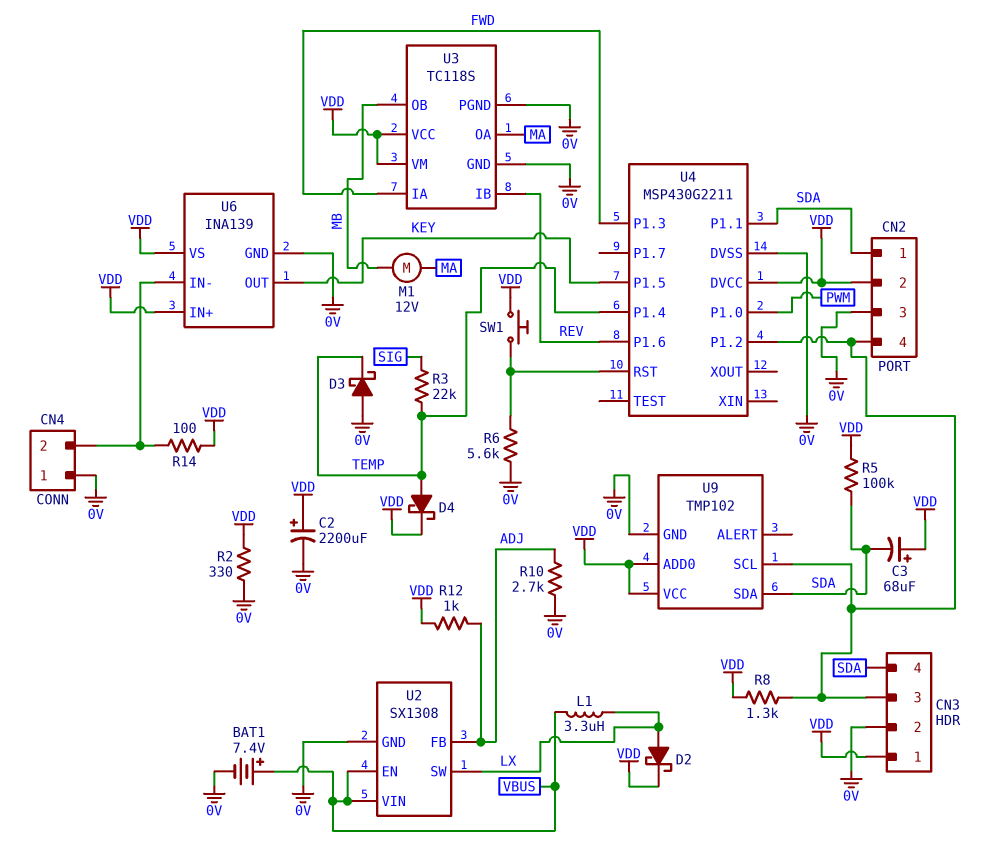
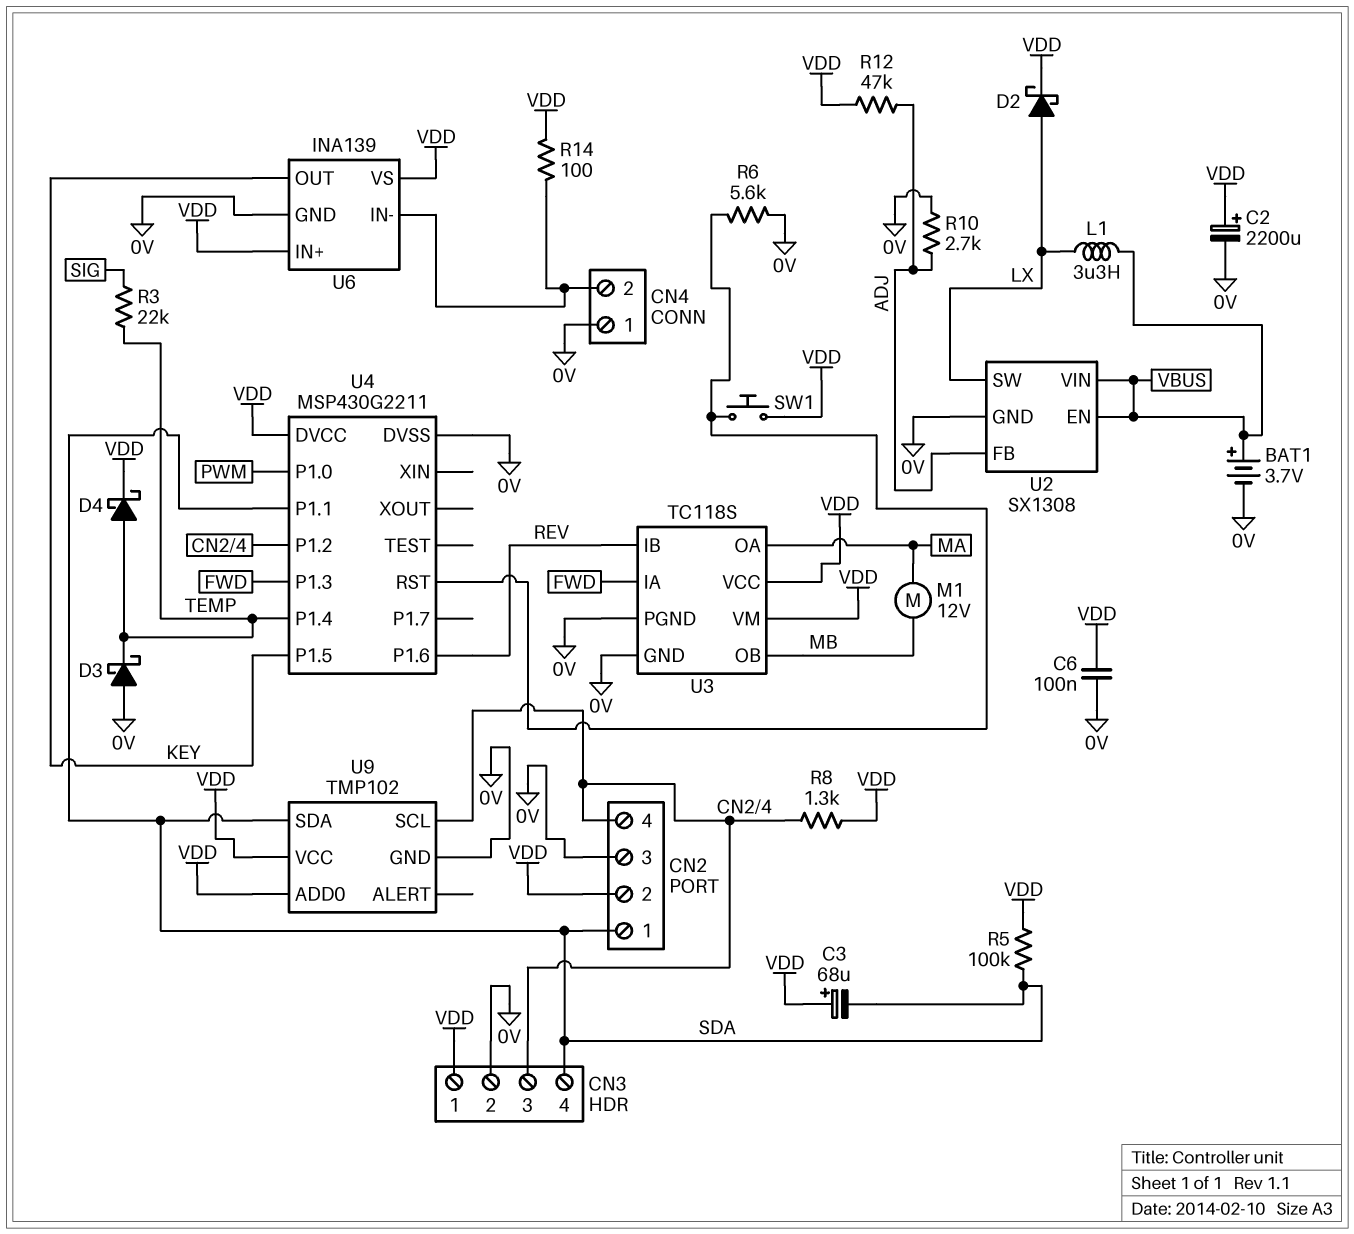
BAT1: 7.4V (plus VBUS, minus 0V) -> 3.7V (plus VBUS, minus 0V)
C6: none -> 100nF (0V, VDD)
R2: 330 (0V, VDD) -> none
R12: 1k (ADJ, VDD) -> 47k (ADJ, VDD)

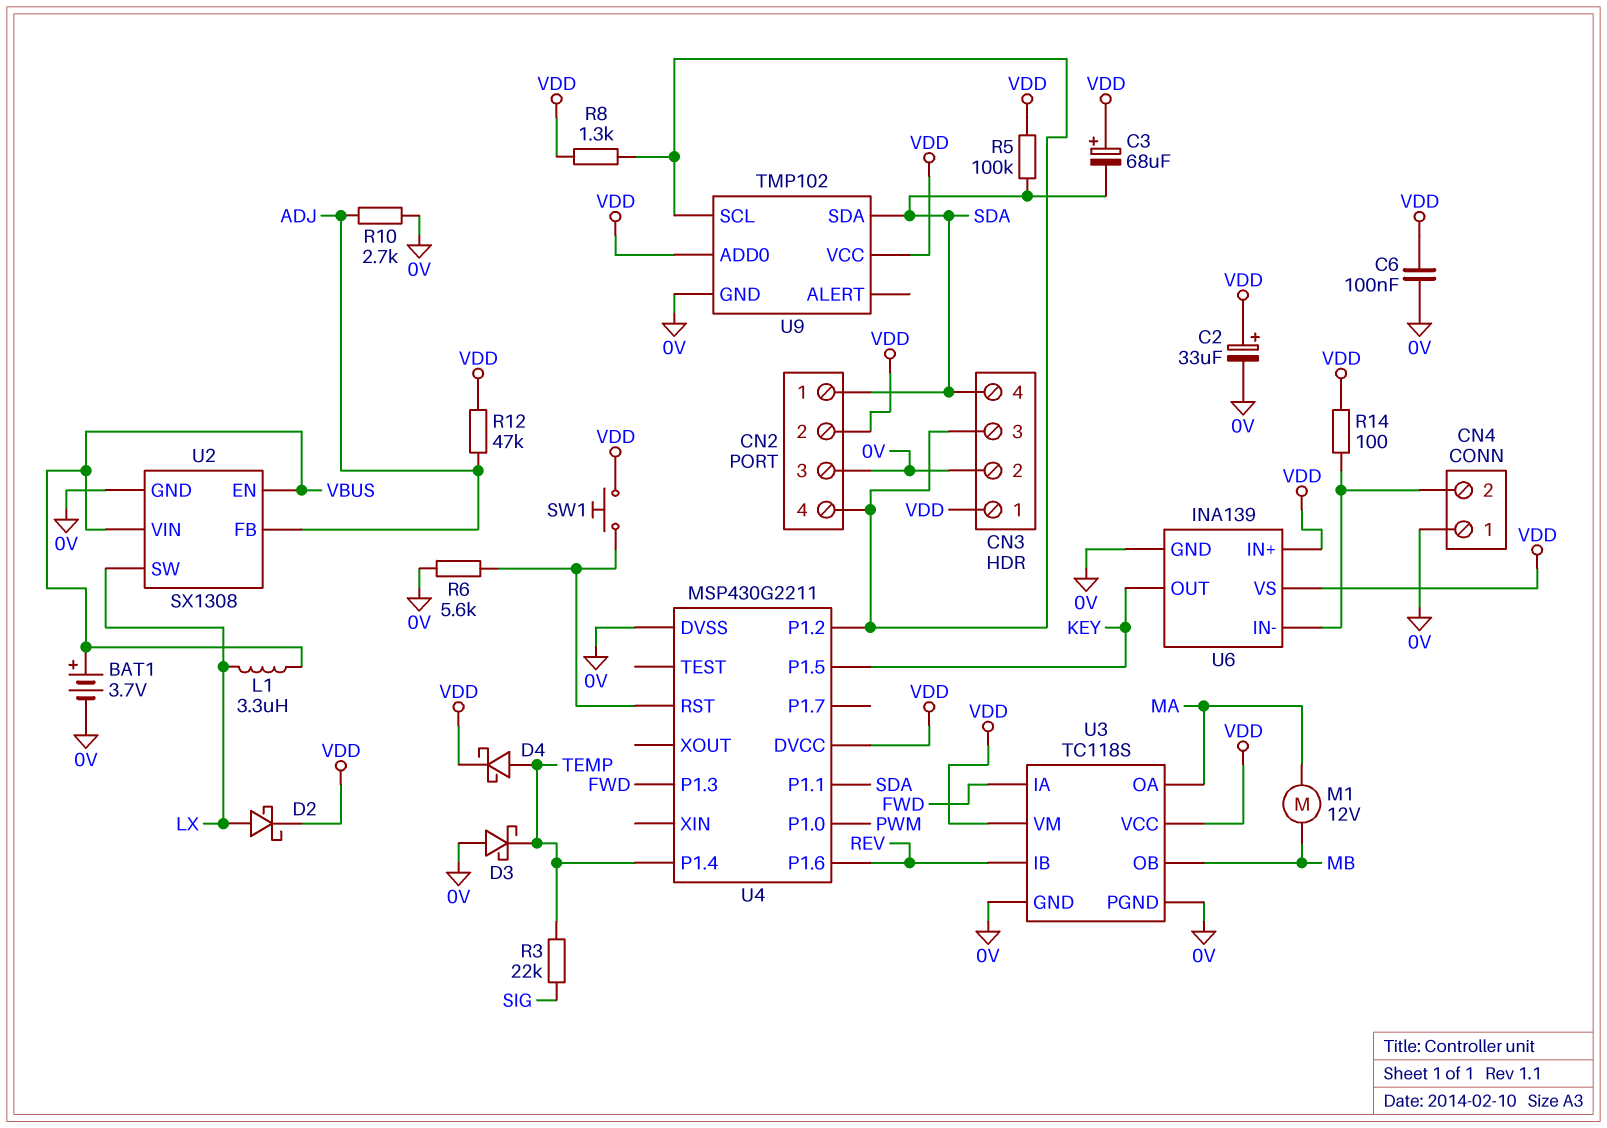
C2: 2200uF (plus VDD, minus 0V) -> 33uF (plus VDD, minus 0V)

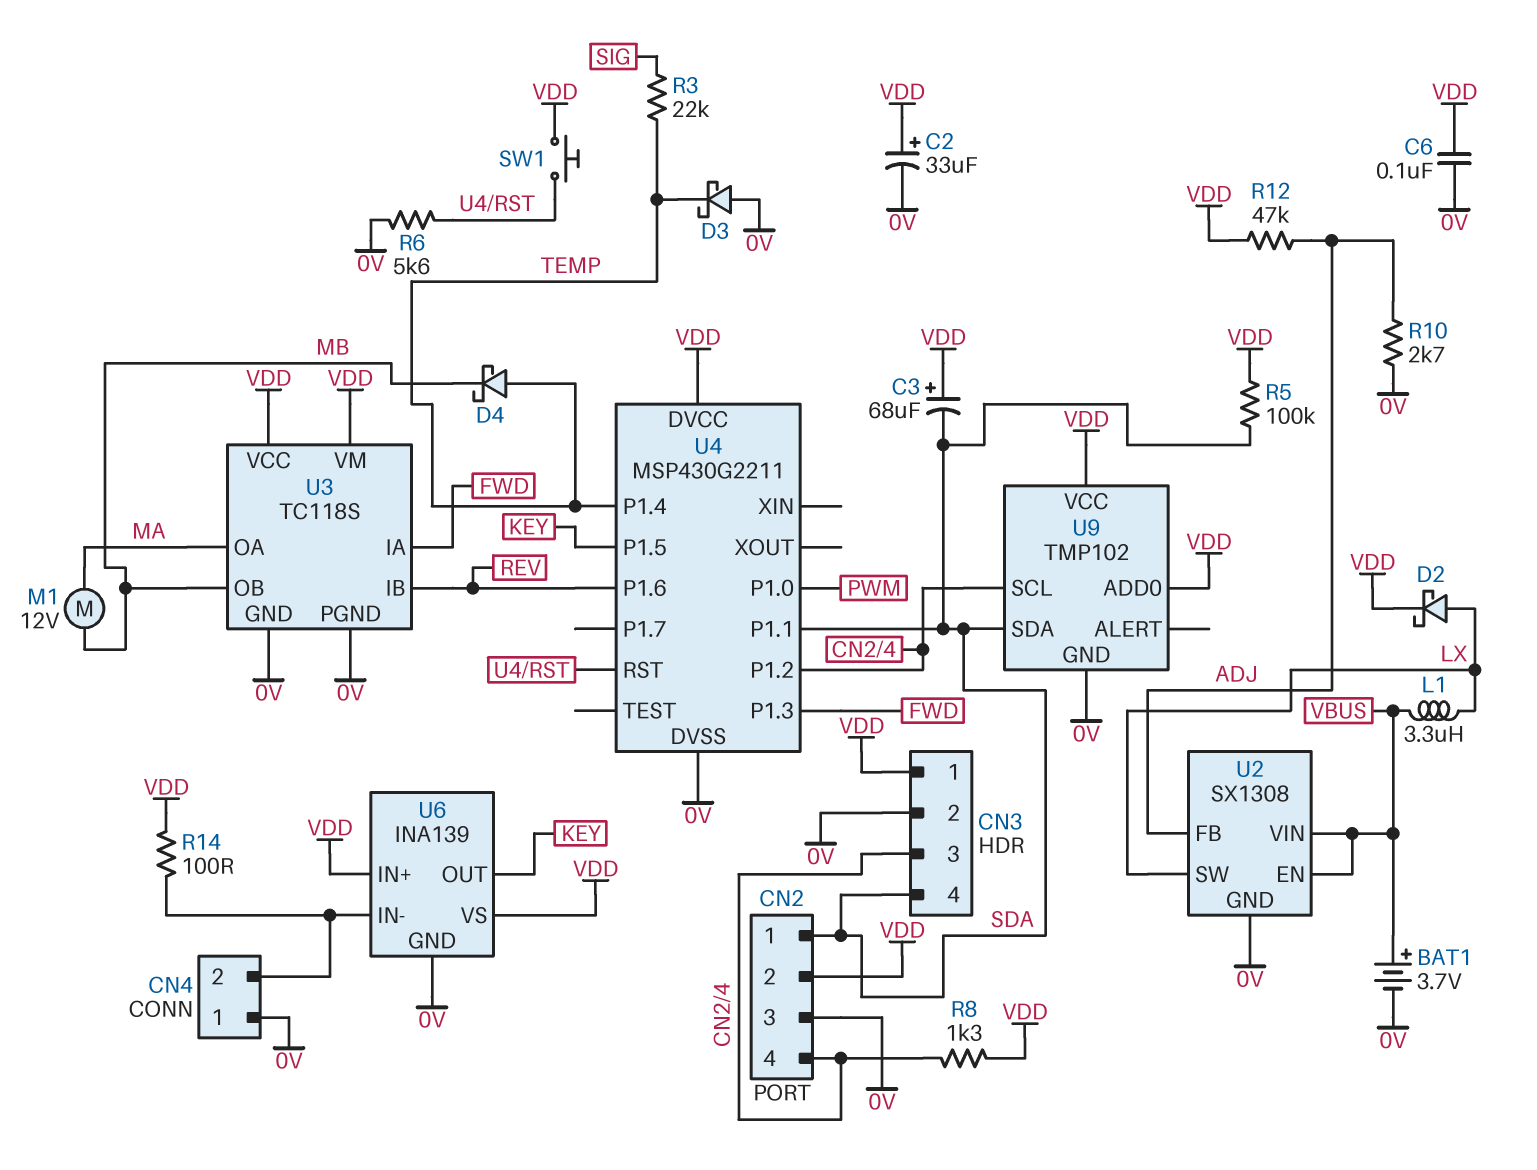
D4: schottky (A TEMP, K VDD) -> schottky (A TEMP, K MB)

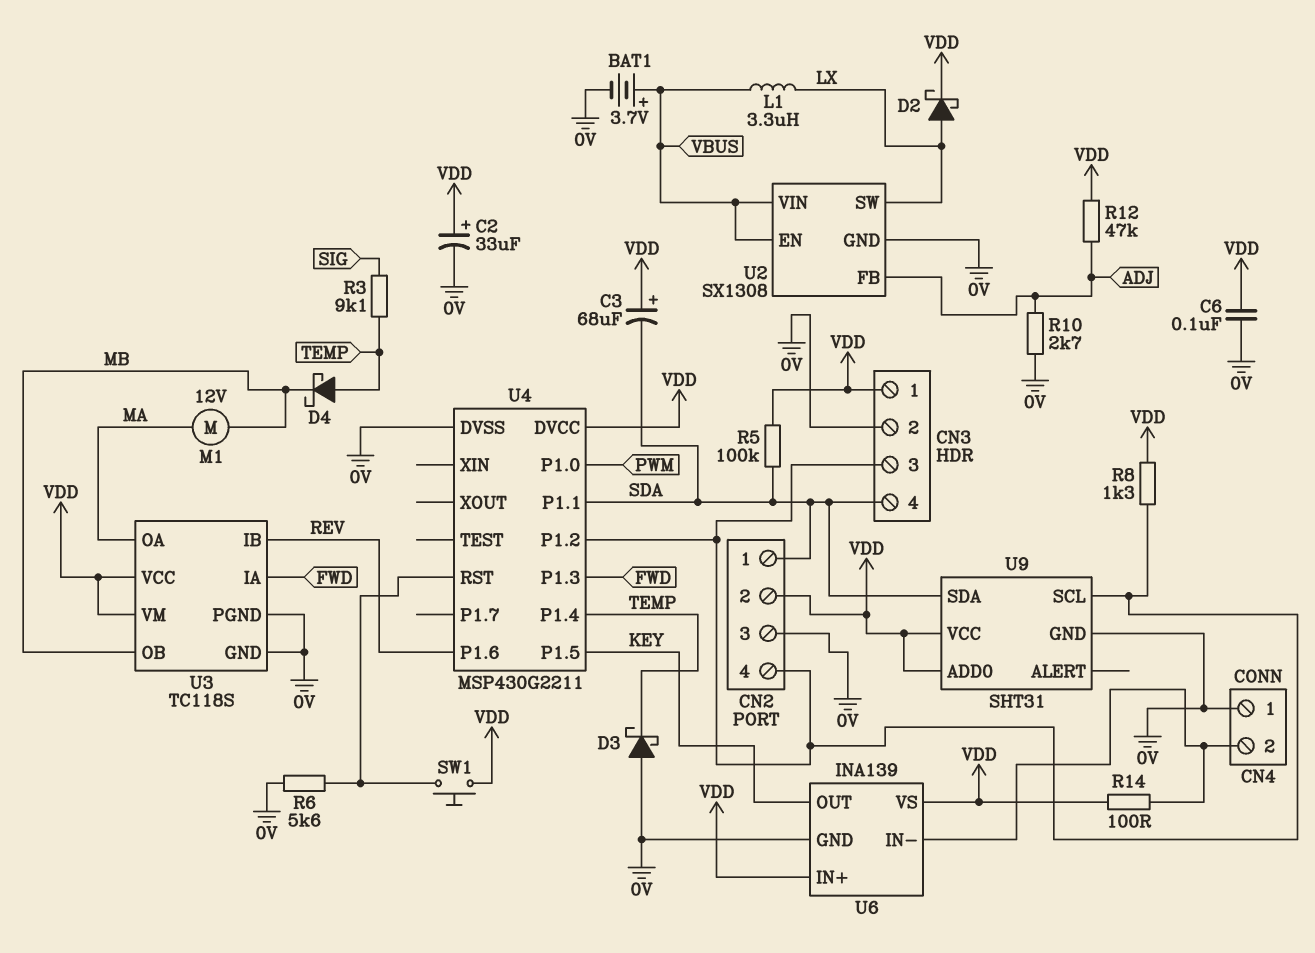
R3: 22k (SIG, TEMP) -> 9.1k (SIG, TEMP)
U9: TMP102 -> SHT31

